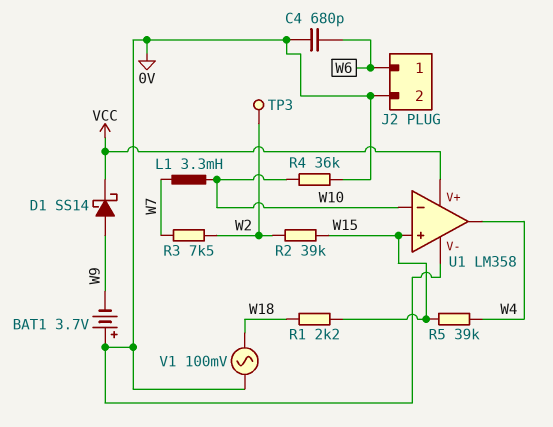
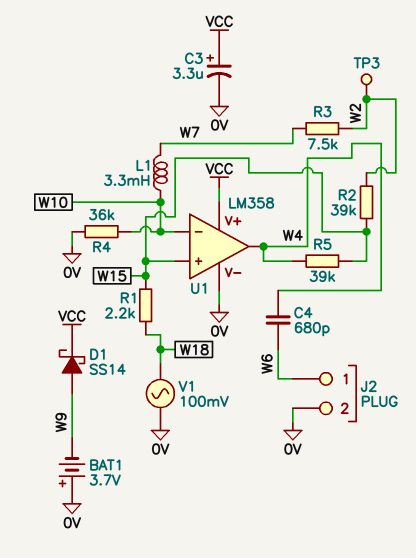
C3: none -> 3.3uF (plus VCC, minus 0V)
C4: 680pF (0V, W6) -> 680pF (W4, W6)

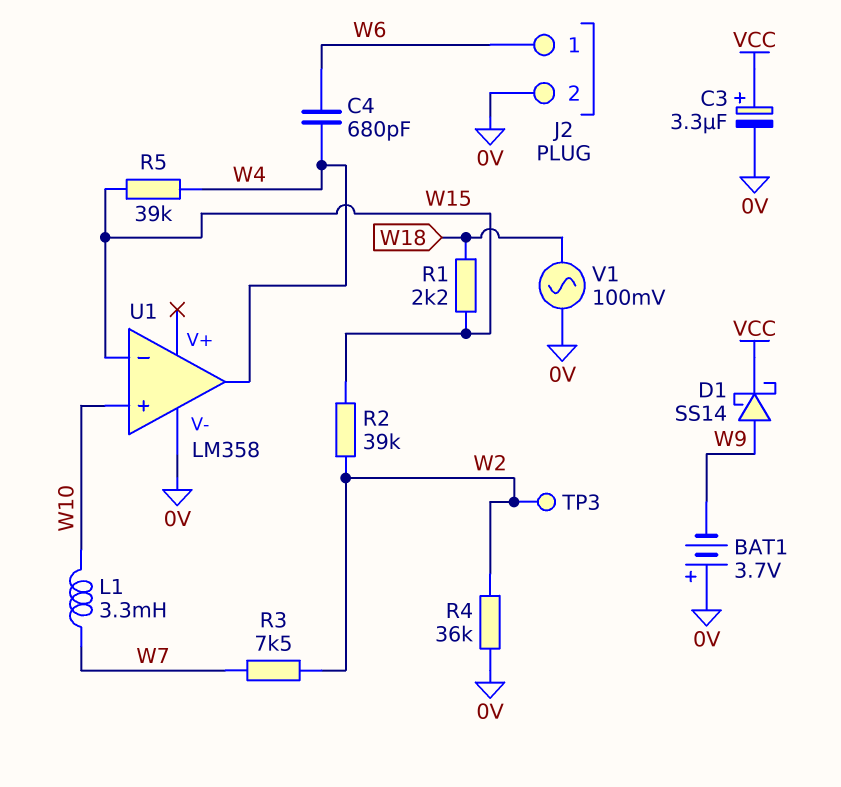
R4: 36k (0V, W10) -> 36k (0V, W2)
U1 pin V+: VCC -> none
U1 pin in+: W15 -> W10
U1 pin in-: W10 -> W15

